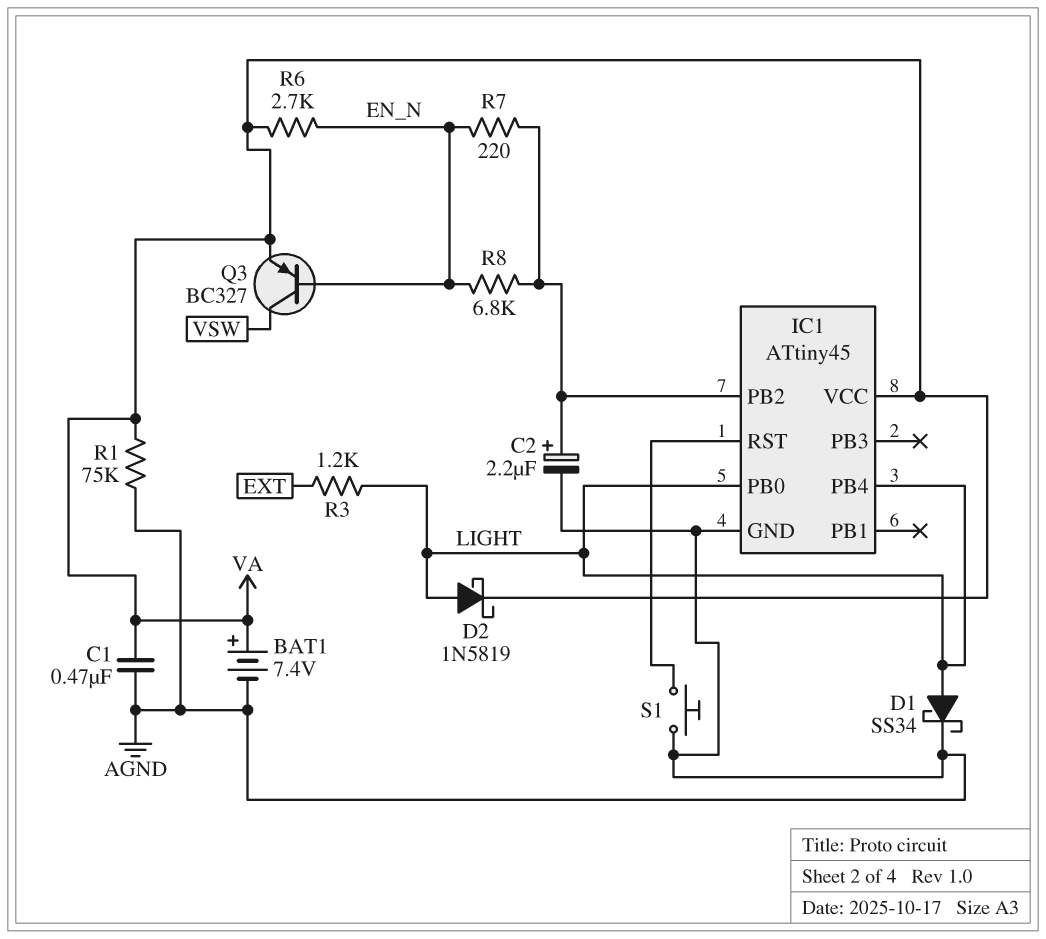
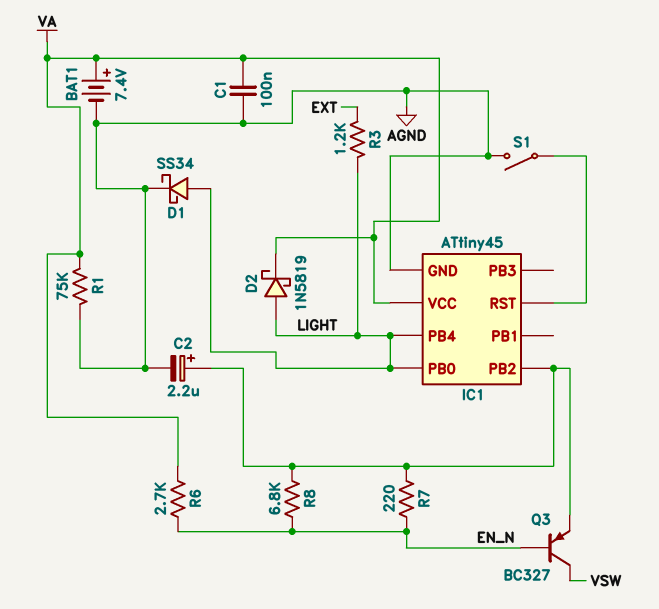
C1: 470nF (AGND, VA) -> 100nF (AGND, VA)
Q3: PNP BC327 (B EN_N, C VSW, E VA) -> PNP BC327 (B EN_N, C VSW, E IC1/PB2)
S1: button (AGND, IC1/RST) -> switch (AGND, IC1/RST)

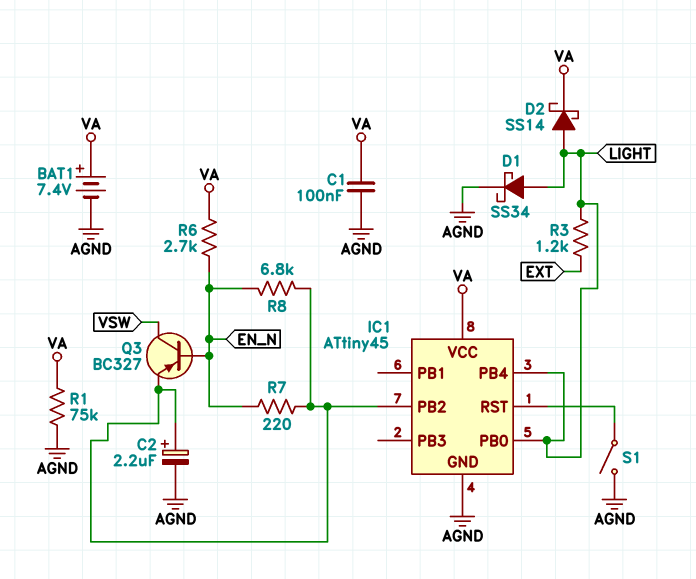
D2: schottky 1N5819 (A LIGHT, K VA) -> schottky SS14 (A LIGHT, K VA)

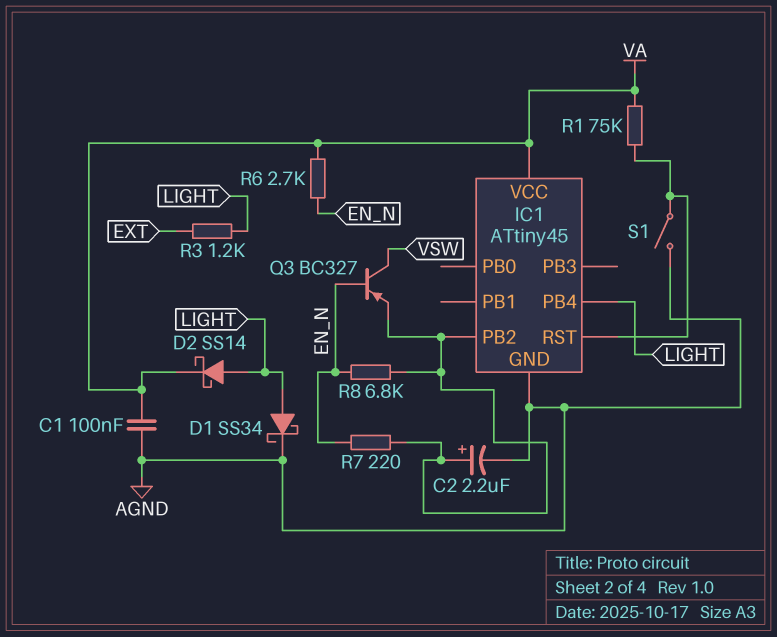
BAT1: 7.4V (plus VA, minus AGND) -> none
IC1 pin PB0: LIGHT -> none
R1: 75k (AGND, VA) -> 75k (IC1/RST, VA)

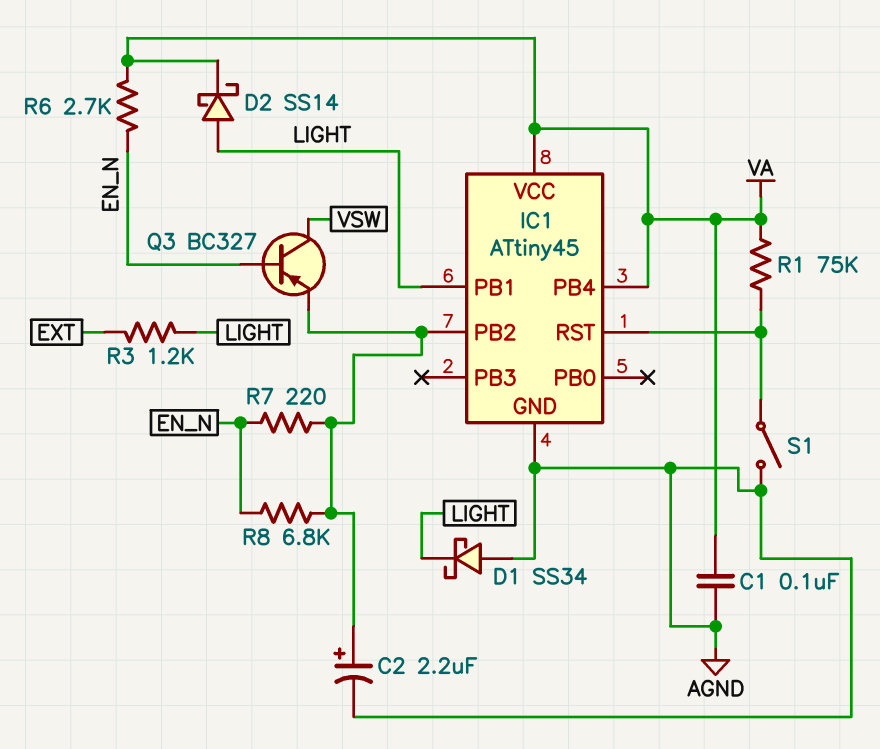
D1: schottky SS34 (A LIGHT, K AGND) -> schottky SS34 (A AGND, K LIGHT)
IC1 pin PB1: none -> LIGHT
IC1 pin PB4: LIGHT -> VA

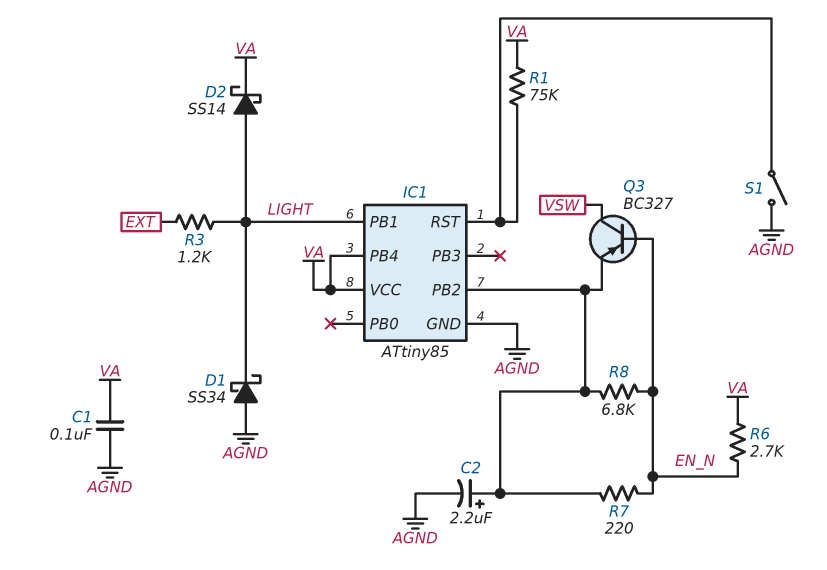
IC1: ATtiny45 -> ATtiny85

